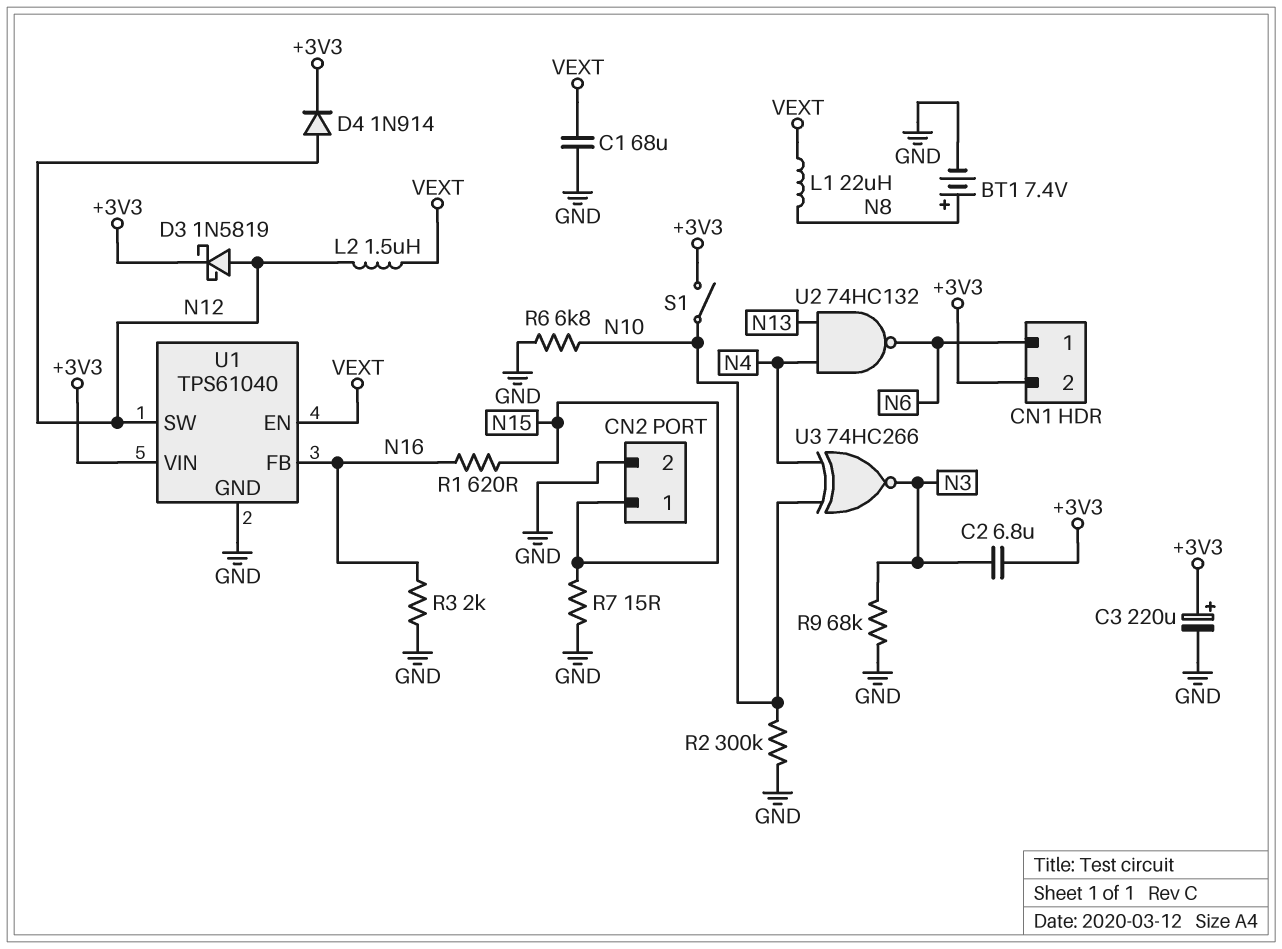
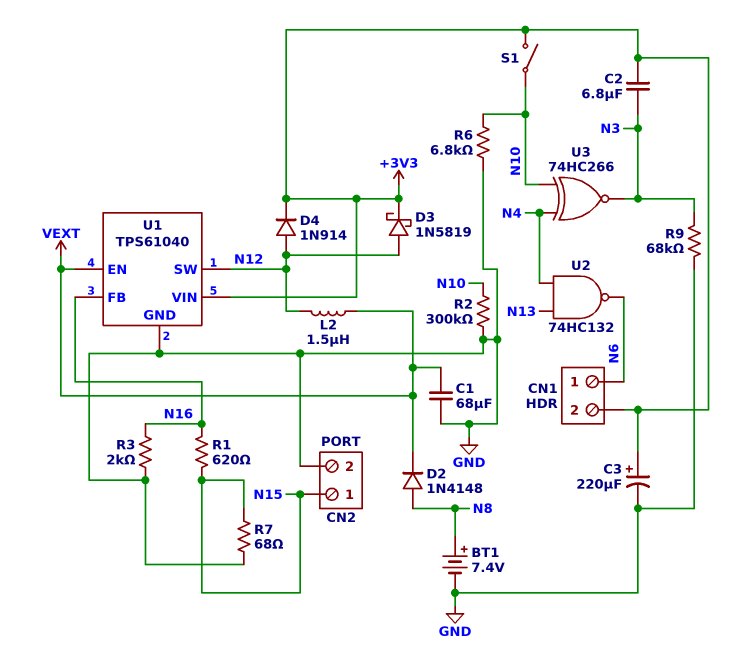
D2: none -> diode 1N4148 (A N8, K VEXT)
L1: 22uH (N8, VEXT) -> none
R7: 15 (GND, N15) -> 68 (GND, N15)

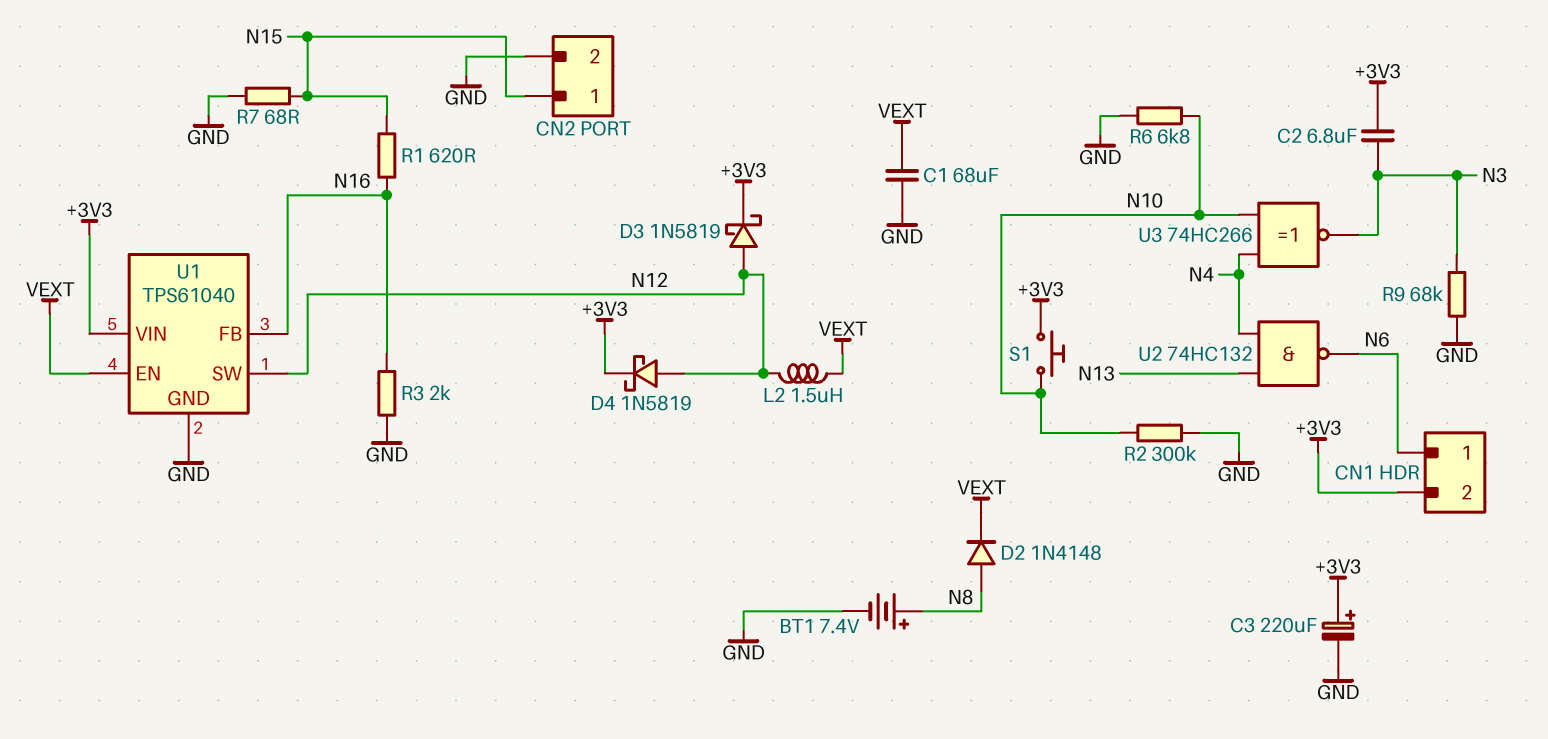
D4: diode 1N914 (A N12, K +3V3) -> schottky 1N5819 (A N12, K +3V3)
S1: switch (+3V3, N10) -> button (+3V3, N10)

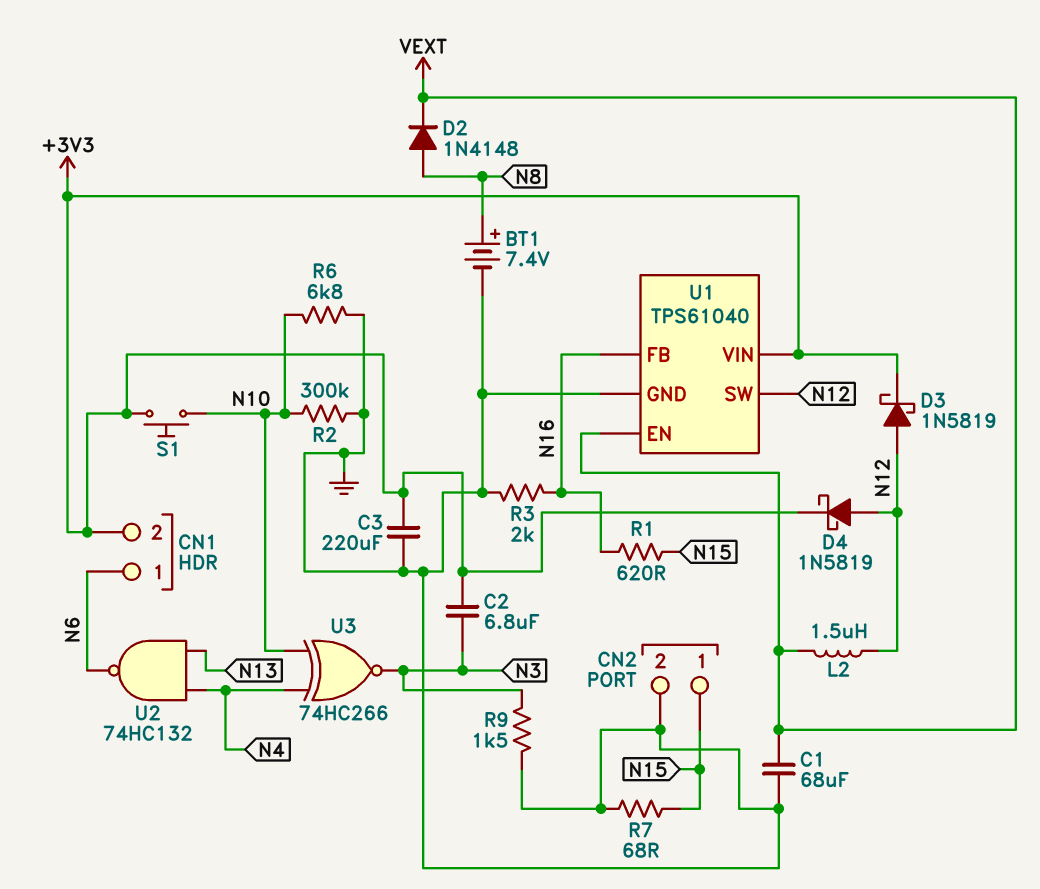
C3: 220uF (plus +3V3, minus GND) -> 220uF (+3V3, GND)
R9: 68k (GND, N3) -> 1.5k (GND, N3)

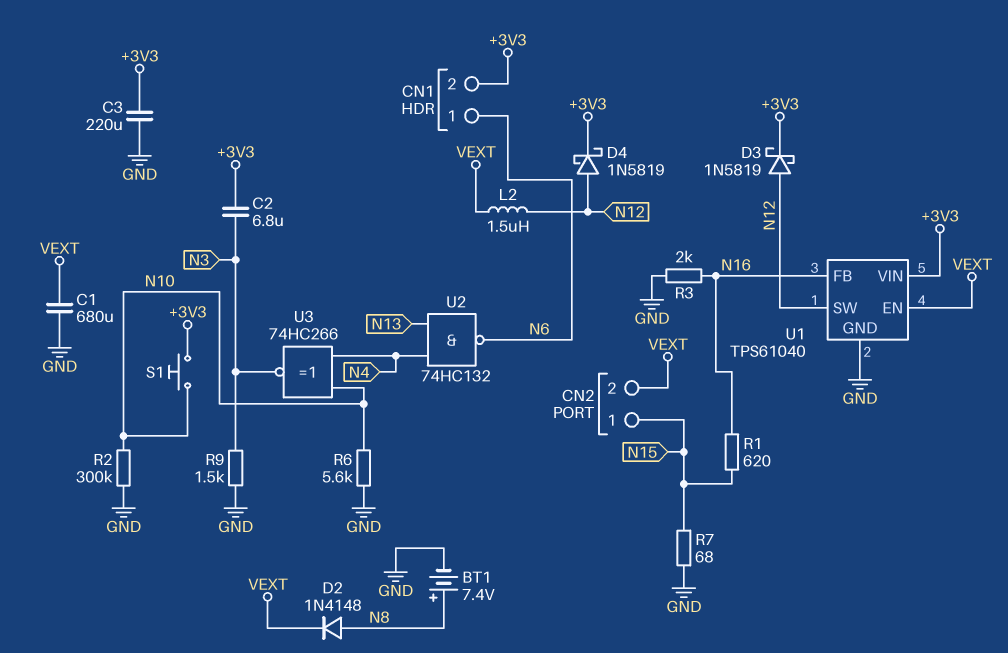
C1: 68uF (GND, VEXT) -> 680uF (GND, VEXT)
CN2 pin 2: GND -> VEXT
R6: 6.8k (GND, N10) -> 5.6k (GND, N10)

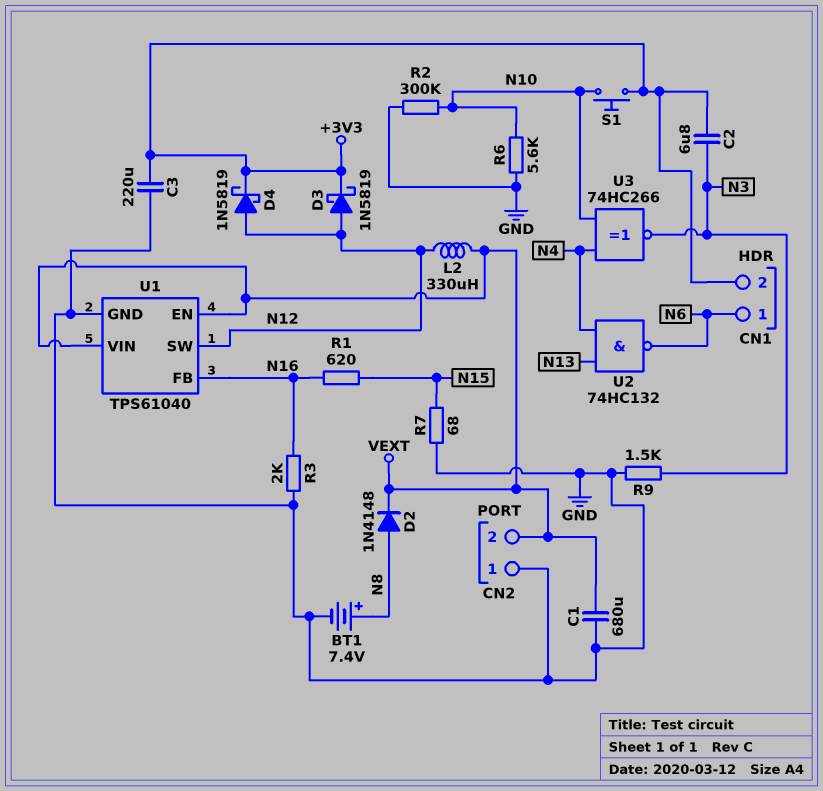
CN2 pin 1: N15 -> GND
L2: 1.5uH (N12, VEXT) -> 330uH (N12, VEXT)
U1 pin VIN: +3V3 -> VEXT

